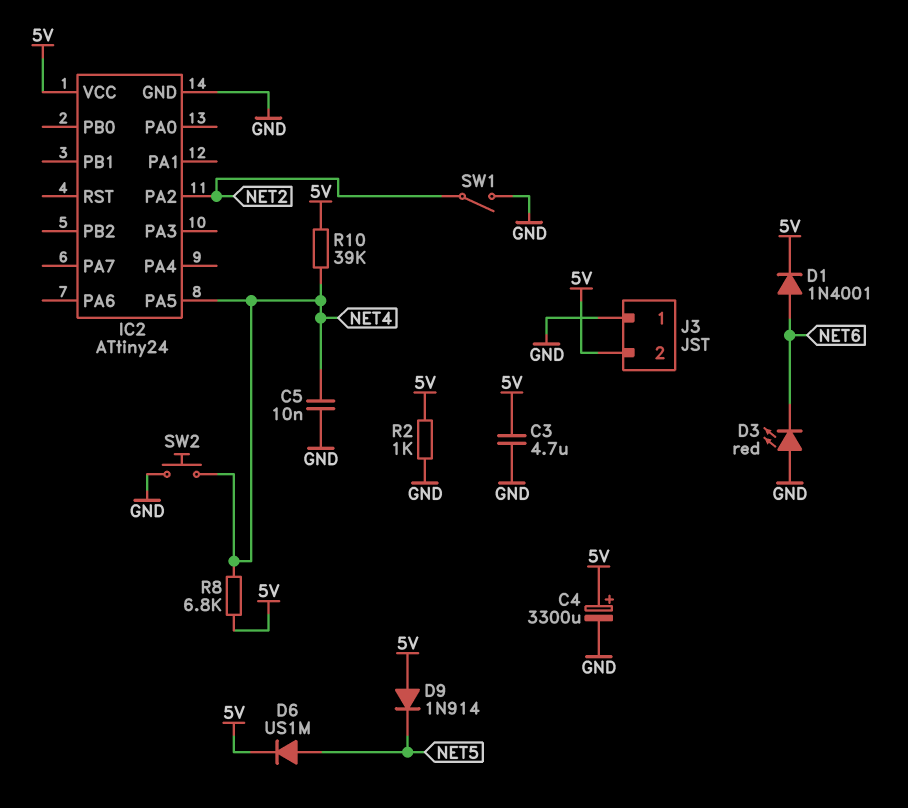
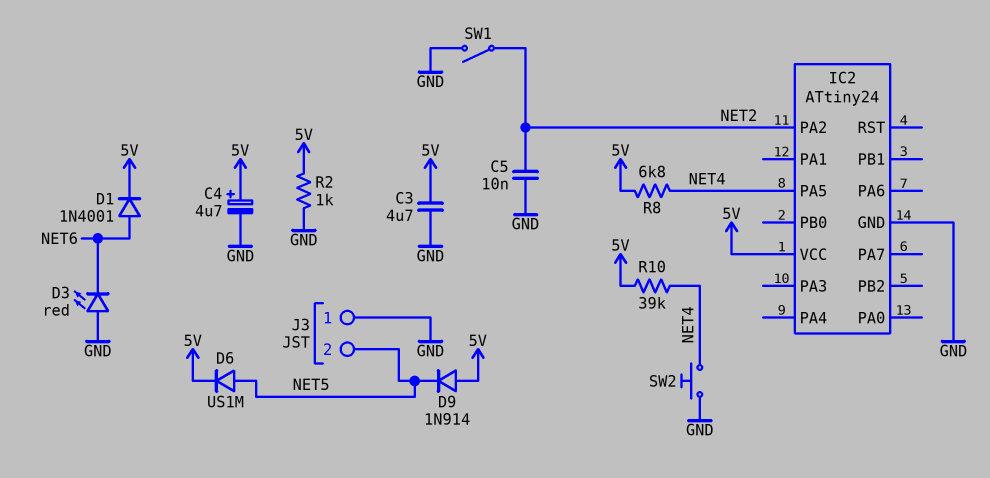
C4: 3300uF (plus 5V, minus GND) -> 4.7uF (plus 5V, minus GND)
C5: 10nF (GND, NET4) -> 10nF (GND, NET2)
J3 pin 2: 5V -> NET5

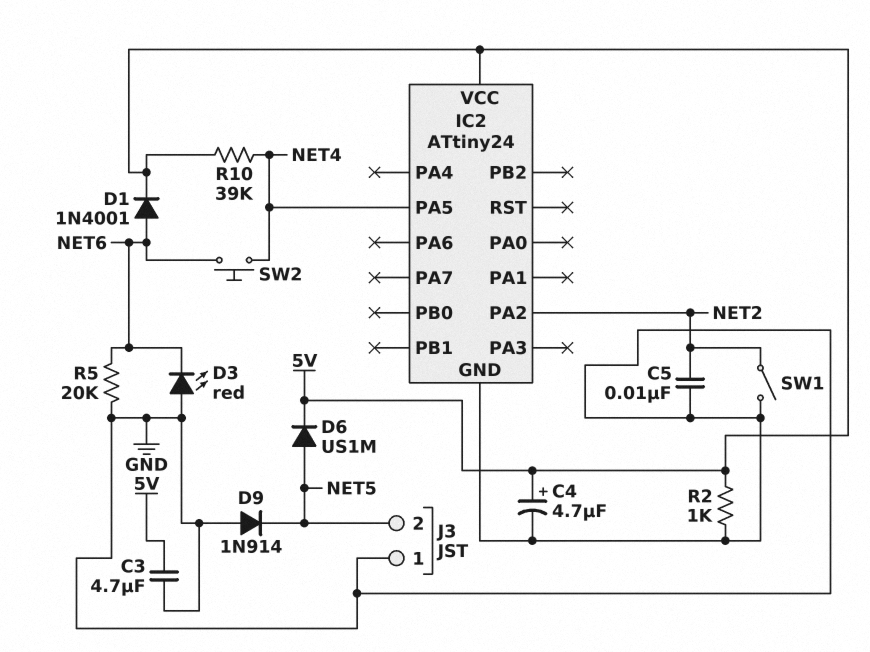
D9: diode 1N914 (A 5V, K NET5) -> diode 1N914 (A GND, K NET5)
R5: none -> 20k (GND, NET6)
R8: 6.8k (5V, NET4) -> none
SW2: button (GND, NET4) -> button (NET4, NET6)

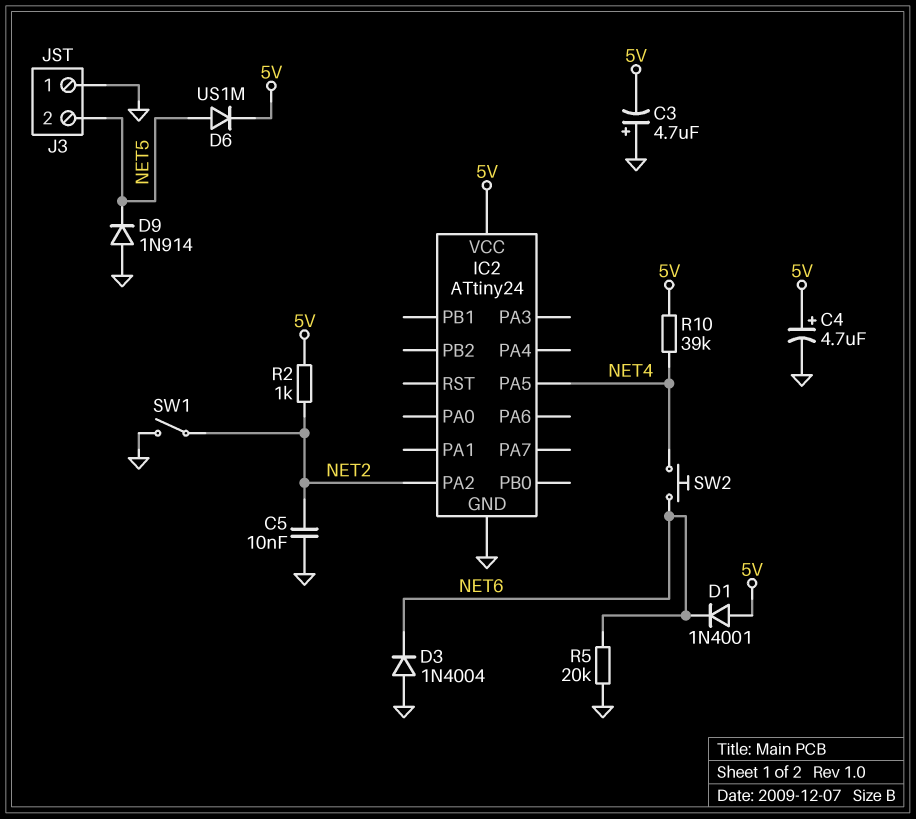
C3: 4.7uF (5V, GND) -> 4.7uF (plus GND, minus 5V)
D1: diode 1N4001 (A NET6, K 5V) -> diode 1N4001 (A 5V, K NET6)
D3: LED red (A GND, K NET6) -> diode 1N4004 (A GND, K NET6)
R2: 1k (5V, GND) -> 1k (5V, NET2)

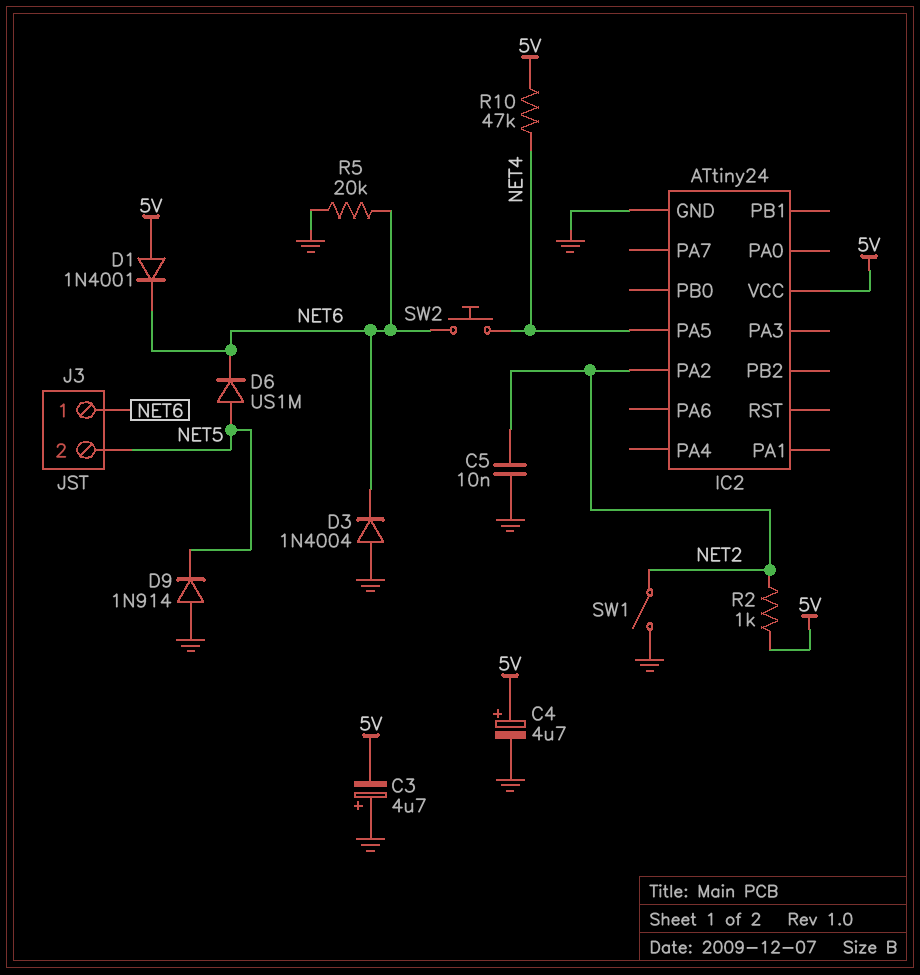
D6: diode US1M (A NET5, K 5V) -> diode US1M (A NET5, K NET6)
J3 pin 1: GND -> NET6
R10: 39k (5V, NET4) -> 47k (5V, NET4)

